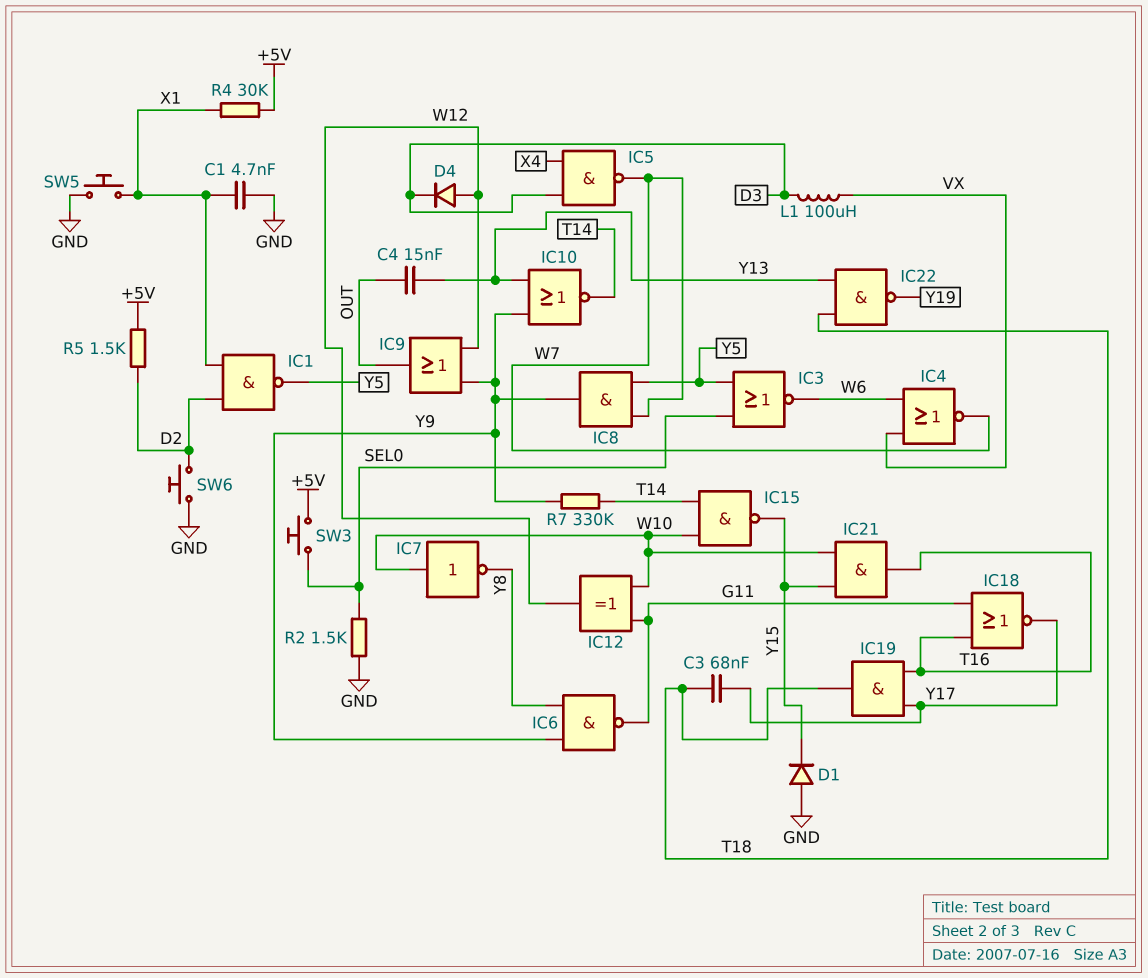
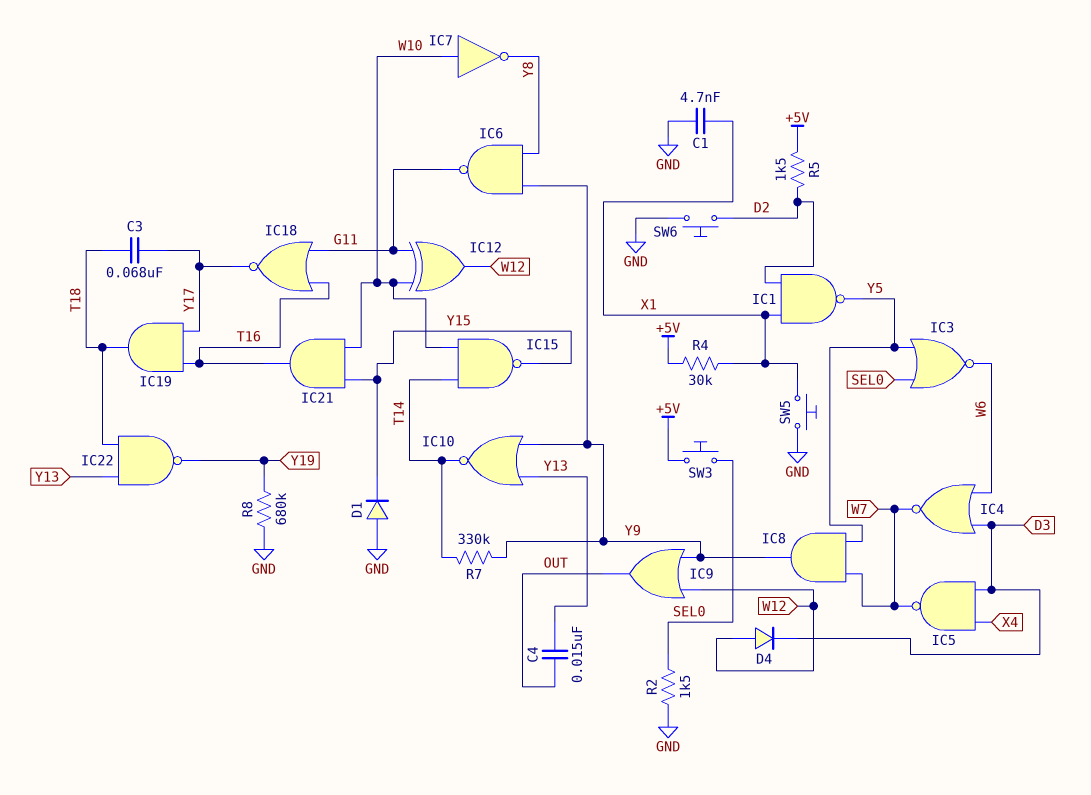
IC4: NOR (in VX, in W6, out W7) -> NOR (in D3, in W6, out W7)
L1: 100uH (D3, VX) -> none
R8: none -> 680k (GND, Y19)

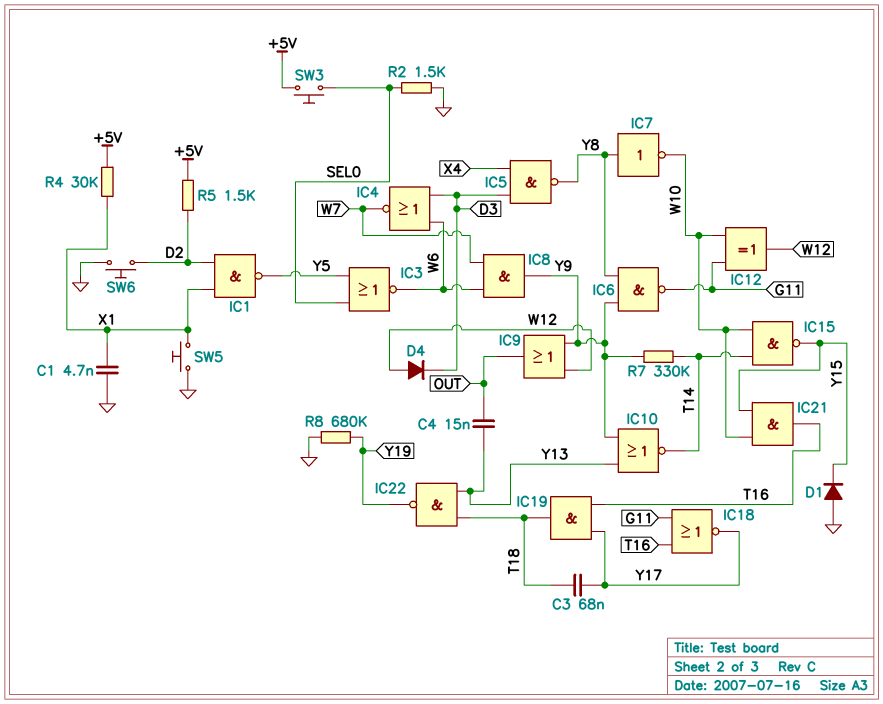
IC5: NAND (in D3, in X4, out W7) -> NAND (in D3, in X4, out Y8)
IC7: NOT (in W10, out Y8) -> NOT (in Y8, out W10)
IC8: AND (in W7, in Y5, out Y9) -> AND (in W6, in W7, out Y9)

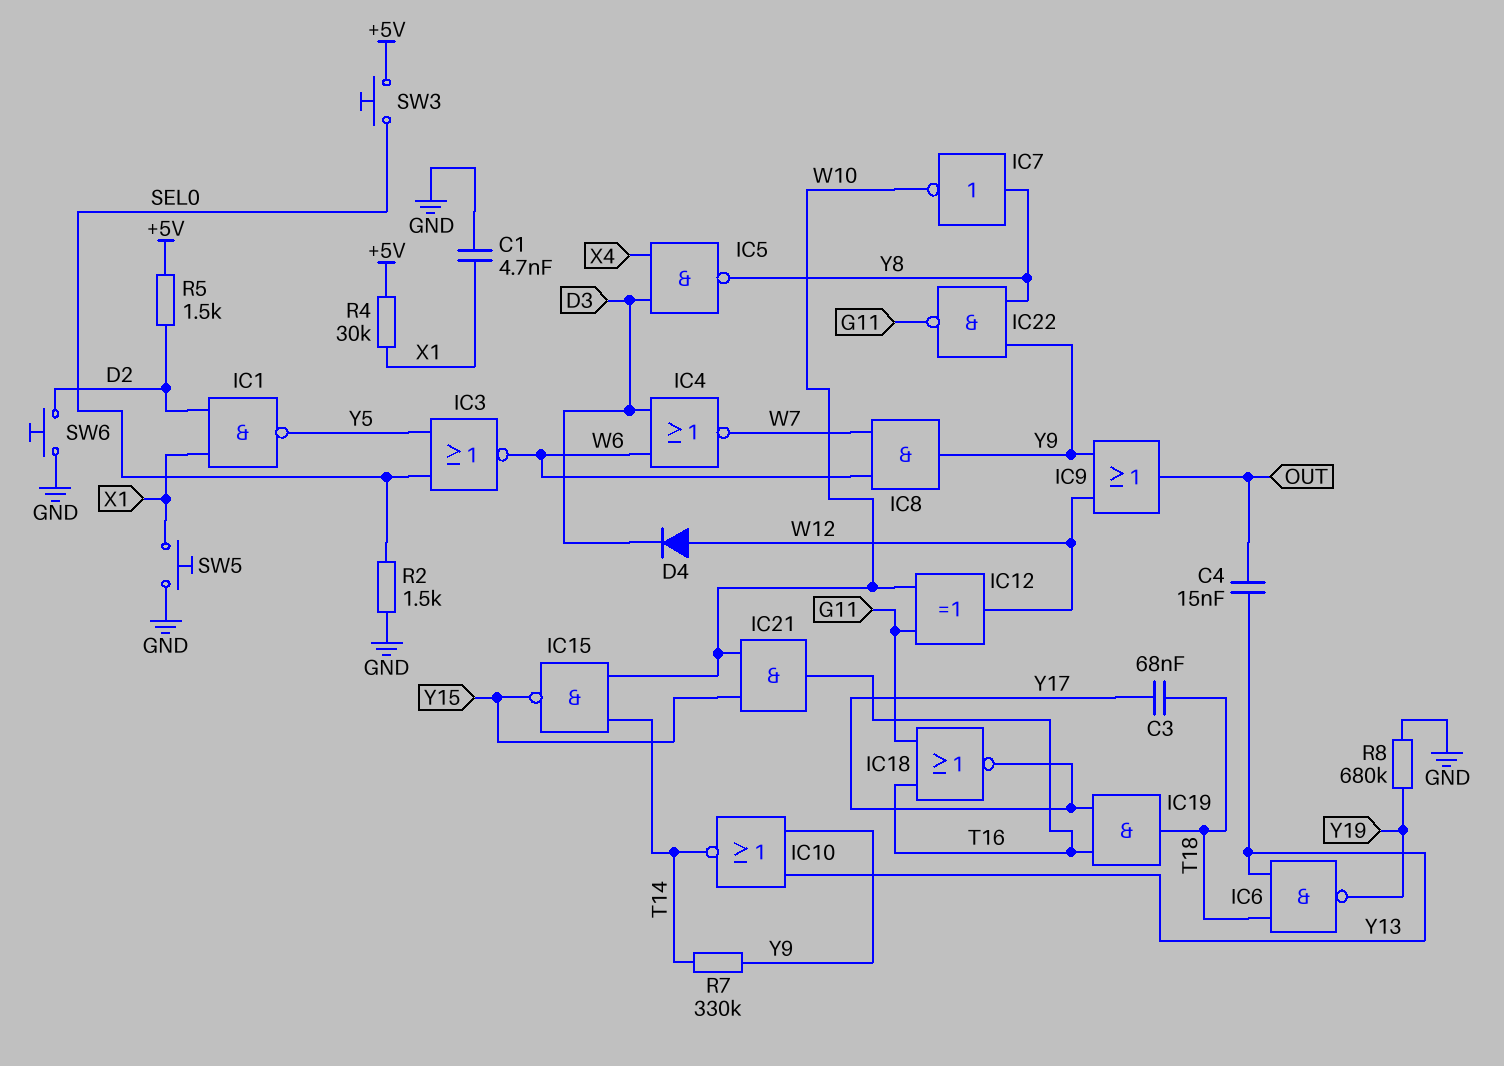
D1: diode (A GND, K Y15) -> none
IC6: NAND (in Y8, in Y9, out G11) -> NAND (in T18, in Y13, out Y19)
IC22: NAND (in T18, in Y13, out Y19) -> NAND (in Y8, in Y9, out G11)

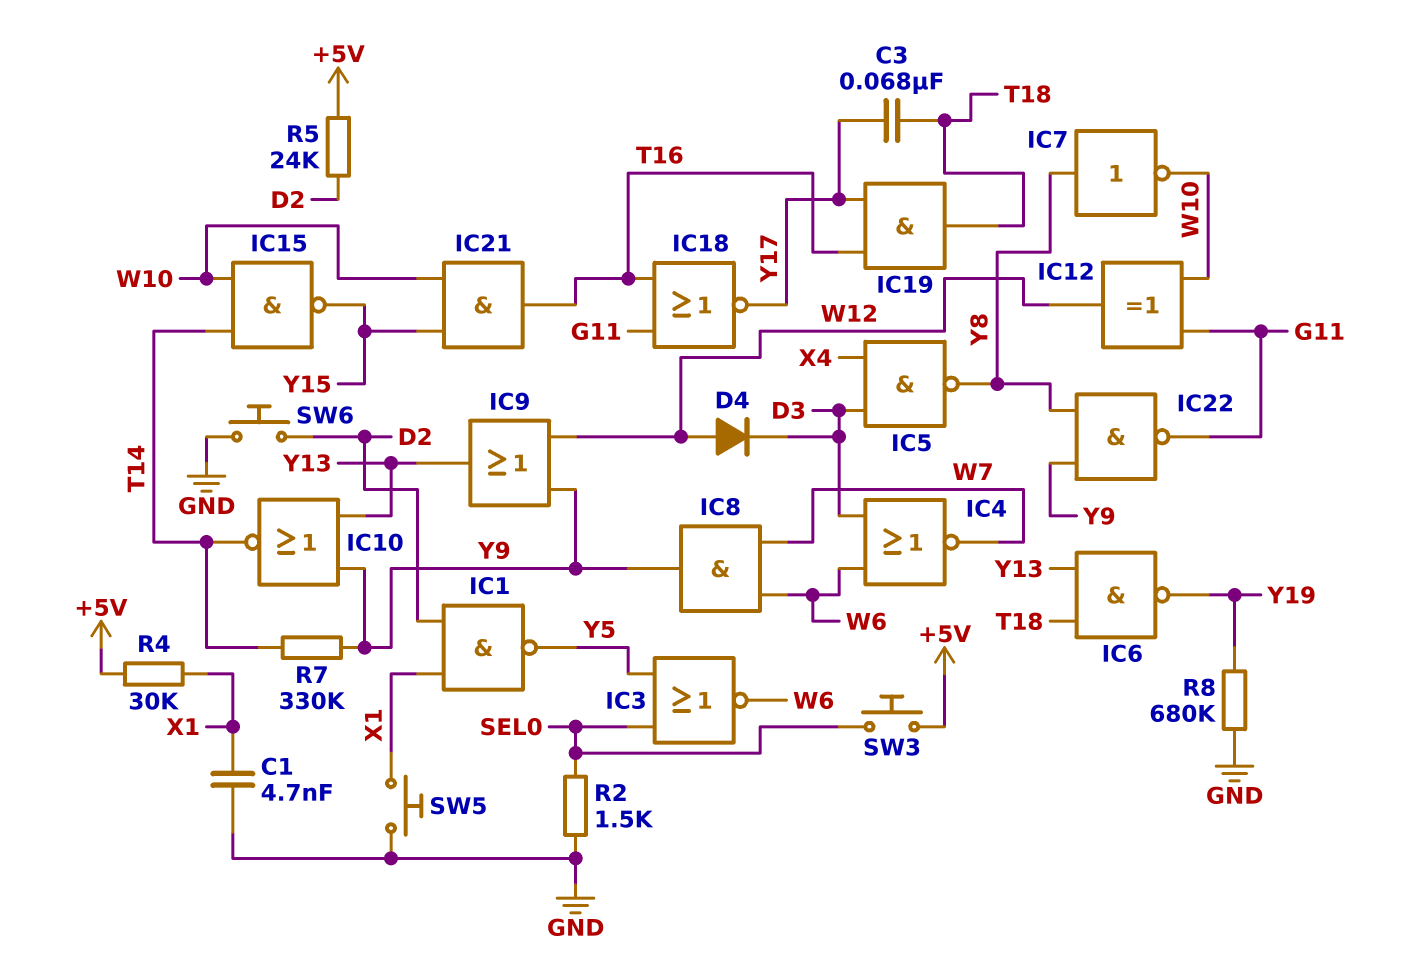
C4: 15nF (OUT, Y13) -> none
IC9: OR (in W12, in Y9, out OUT) -> OR (in W12, in Y9, out Y13)
R5: 1.5k (+5V, D2) -> 24k (+5V, D2)

